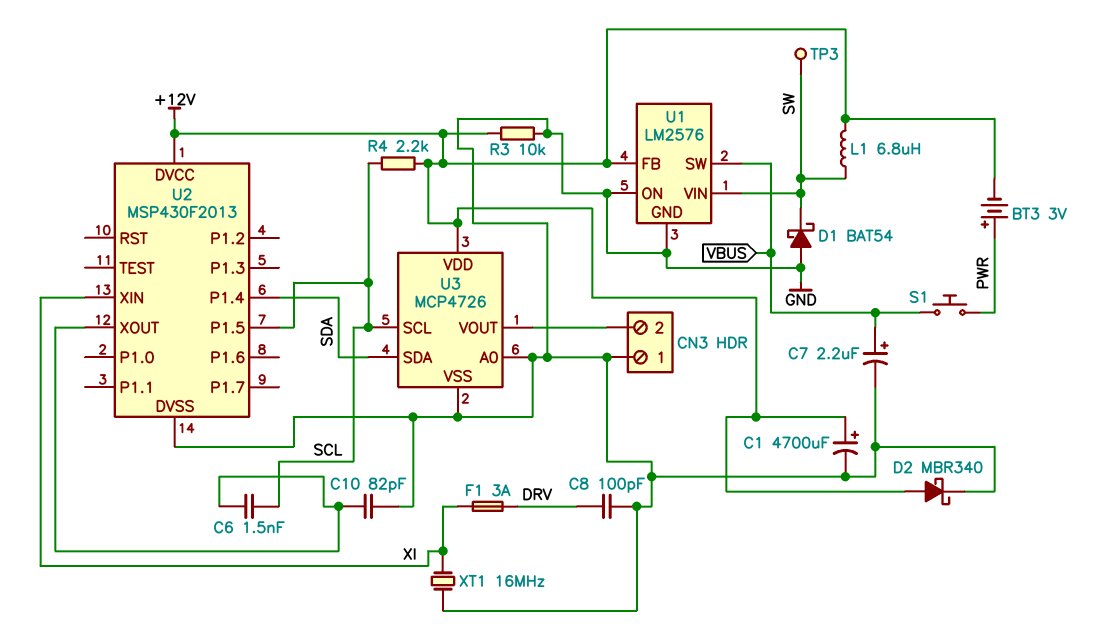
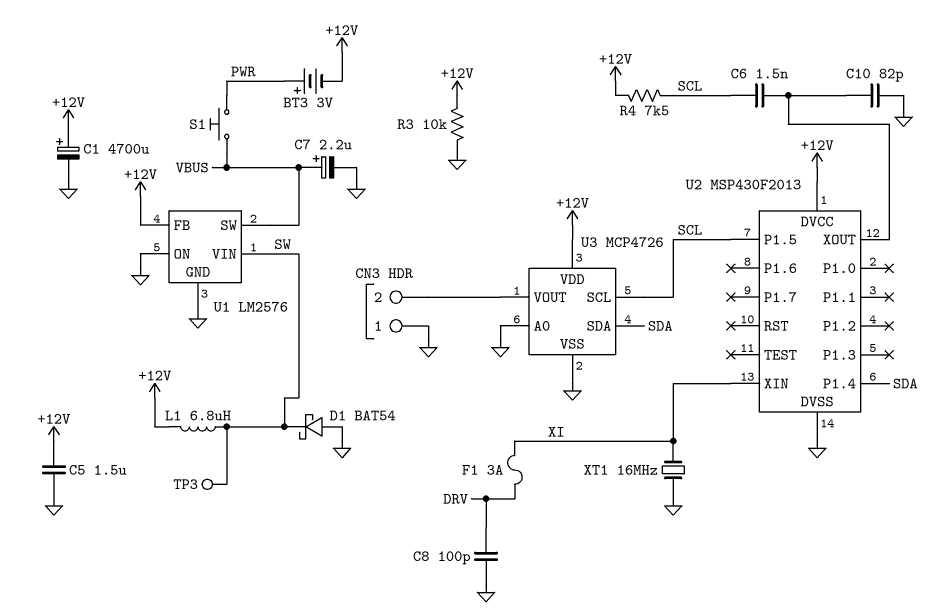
C5: none -> 1.5uF (+12V, GND)
D2: schottky MBR340 (A +12V, K GND) -> none
R4: 2.2k (+12V, SCL) -> 7.5k (+12V, SCL)

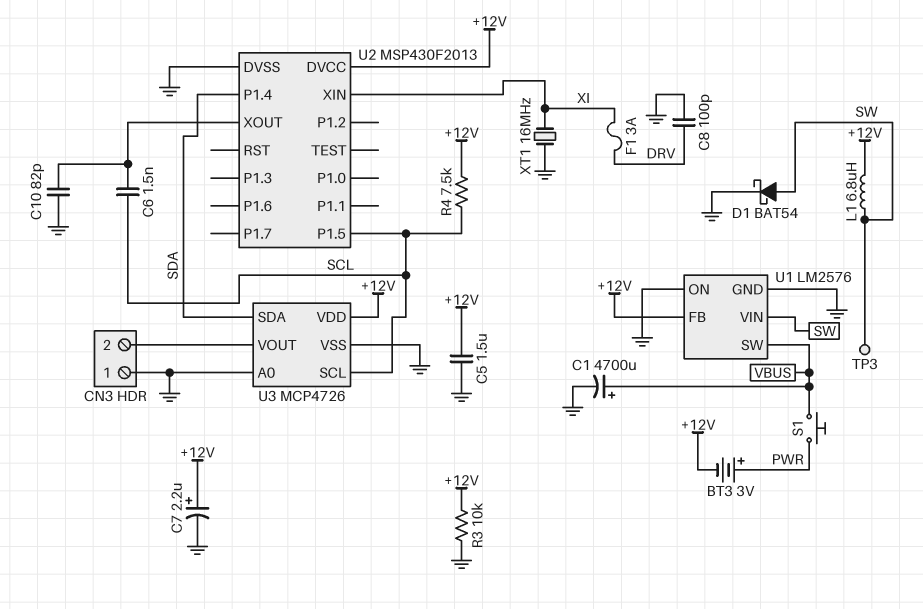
C1: 4700uF (plus +12V, minus GND) -> 4700uF (plus VBUS, minus GND)
C7: 2.2uF (plus VBUS, minus GND) -> 2.2uF (plus +12V, minus GND)
D1: schottky BAT54 (A GND, K SW) -> schottky BAT54 (A SW, K GND)

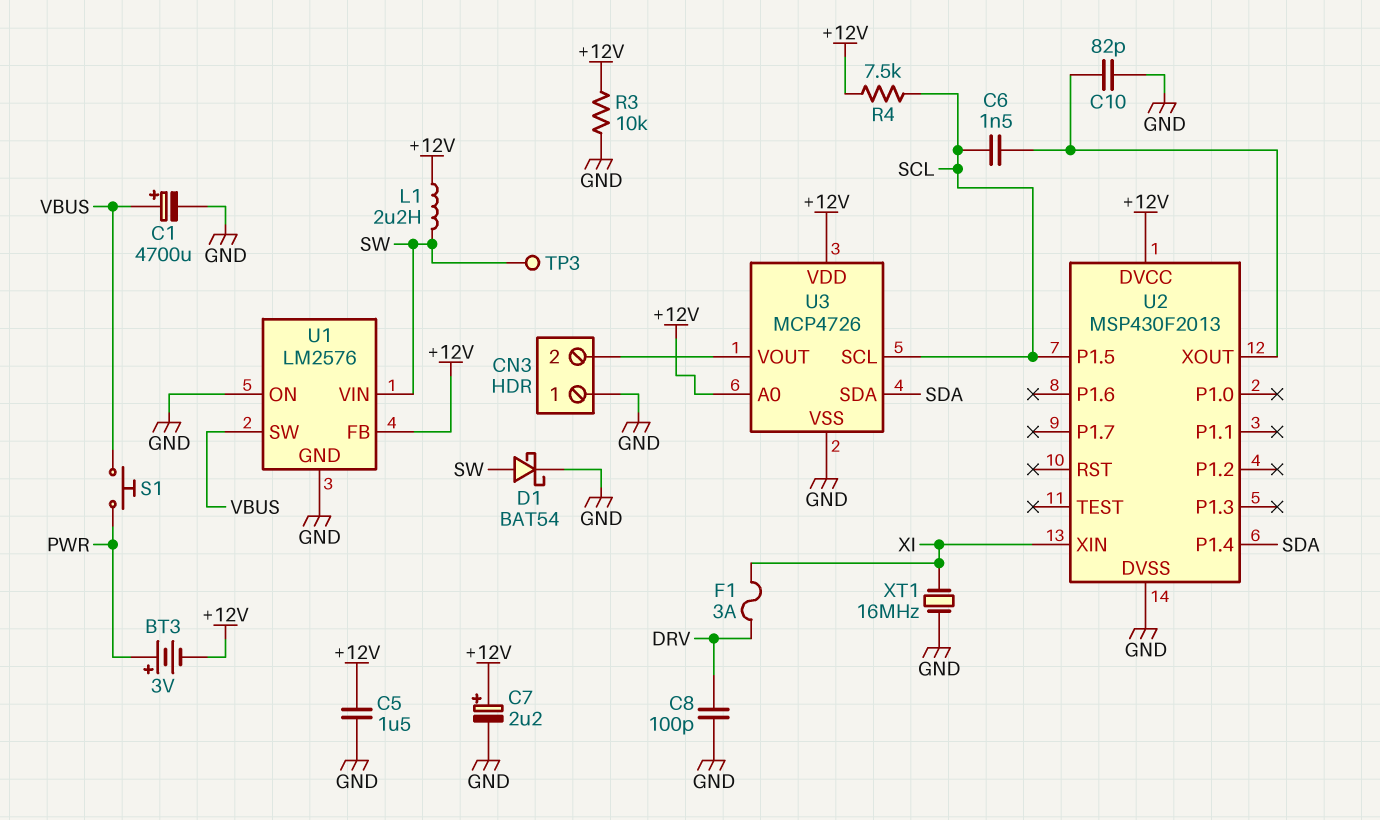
L1: 6.8uH (+12V, SW) -> 2.2uH (+12V, SW)
U3 pin A0: GND -> +12V

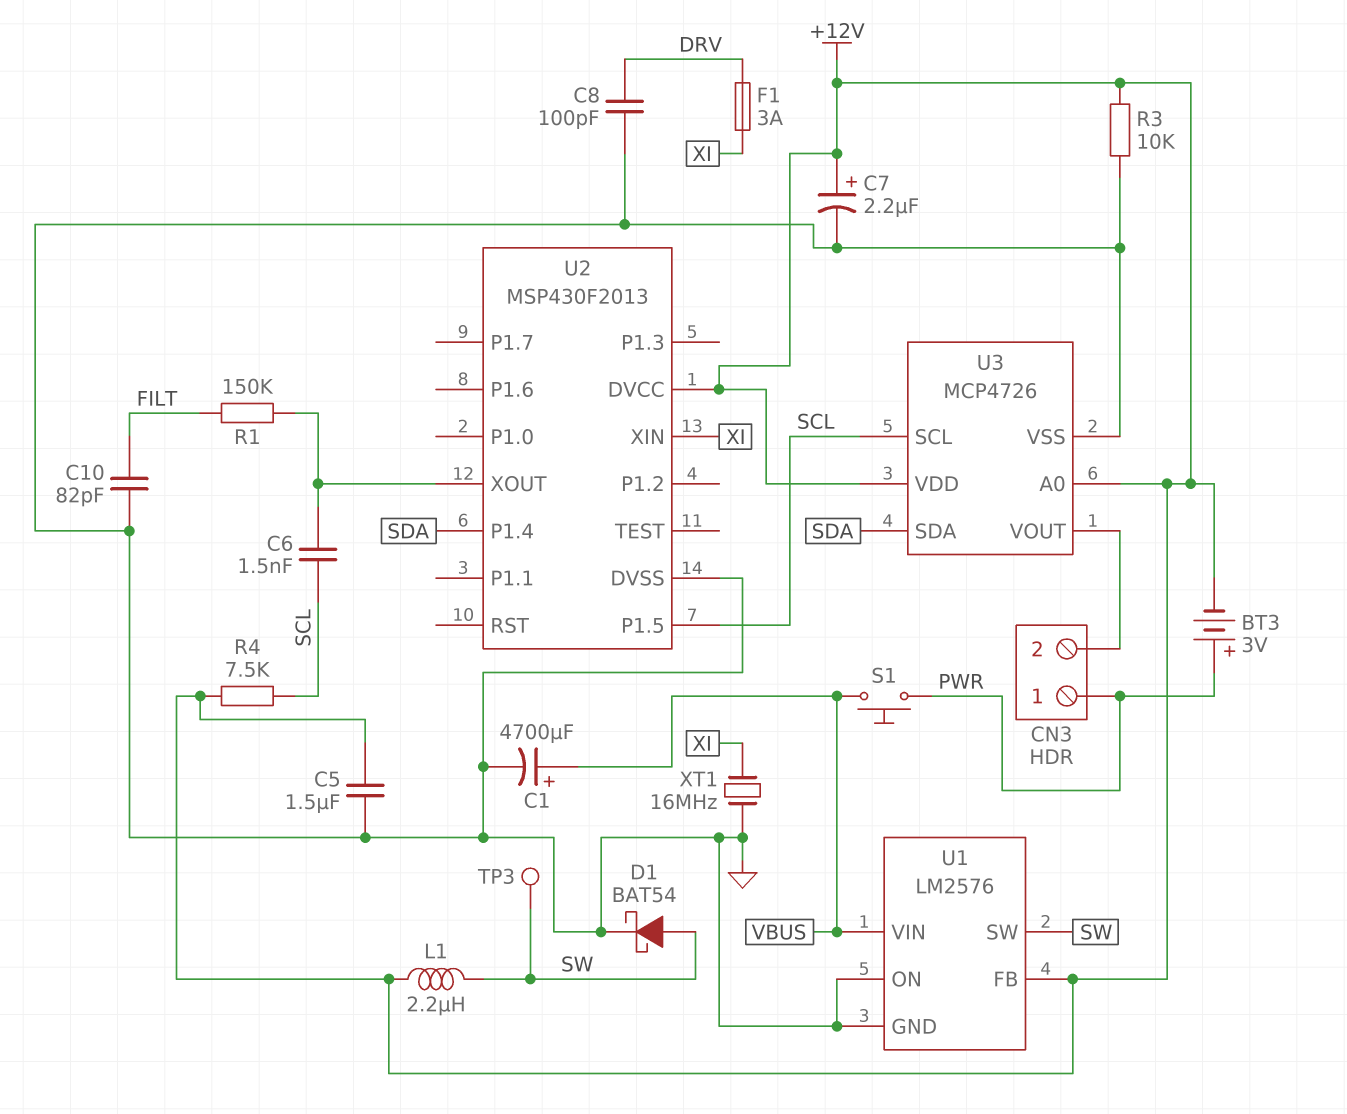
C10: 82pF (GND, U2/XOUT) -> 82pF (FILT, GND)
CN3 pin 1: GND -> PWR
R1: none -> 150k (FILT, U2/XOUT)
U1 pin SW: VBUS -> SW
U1 pin VIN: SW -> VBUS

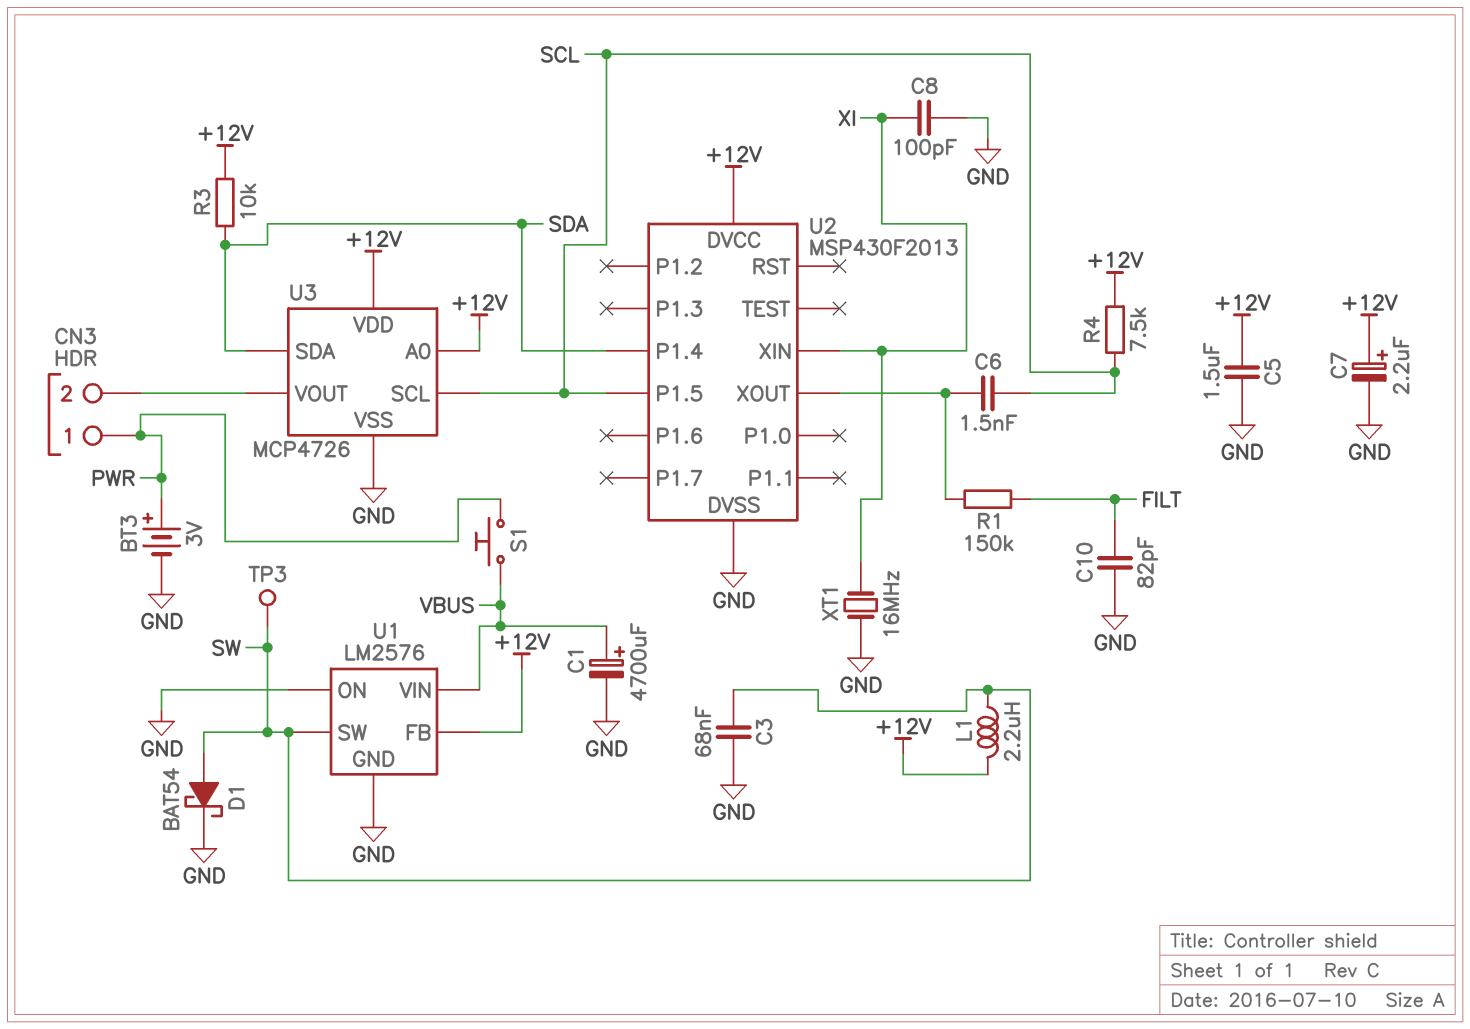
BT3: 3V (plus PWR, minus +12V) -> 3V (plus PWR, minus GND)
C3: none -> 68nF (GND, SW)
C8: 100pF (DRV, GND) -> 100pF (GND, XI)
F1: 3A (DRV, XI) -> none
R3: 10k (+12V, GND) -> 10k (+12V, SDA)

